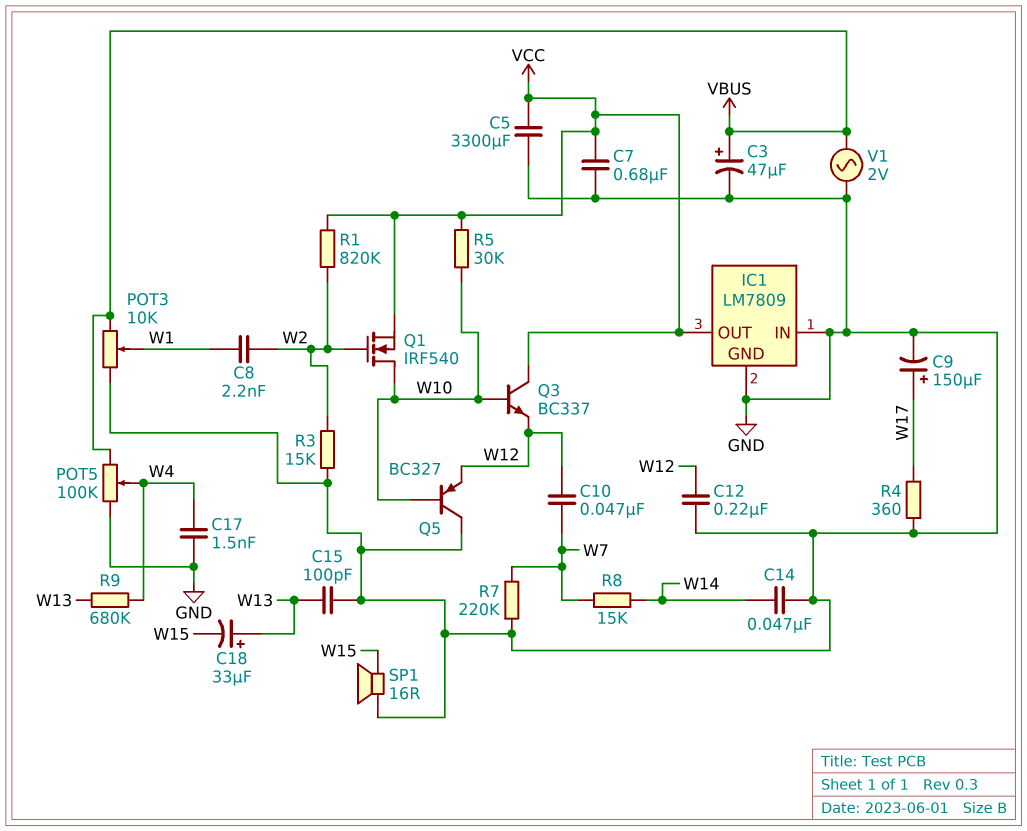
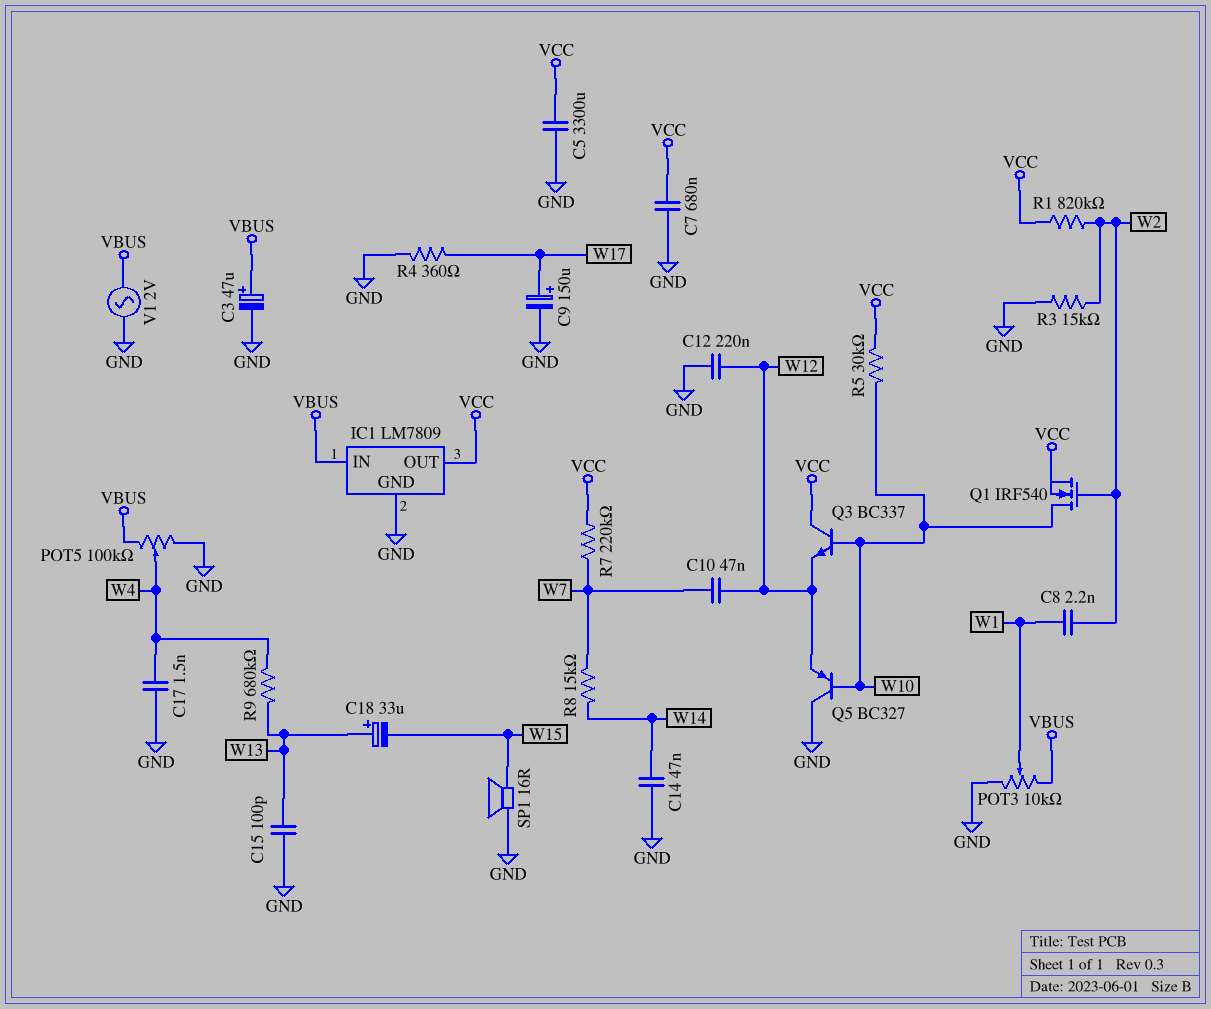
IC1 pin IN: GND -> VBUS
R7: 220k (GND, W7) -> 220k (VCC, W7)

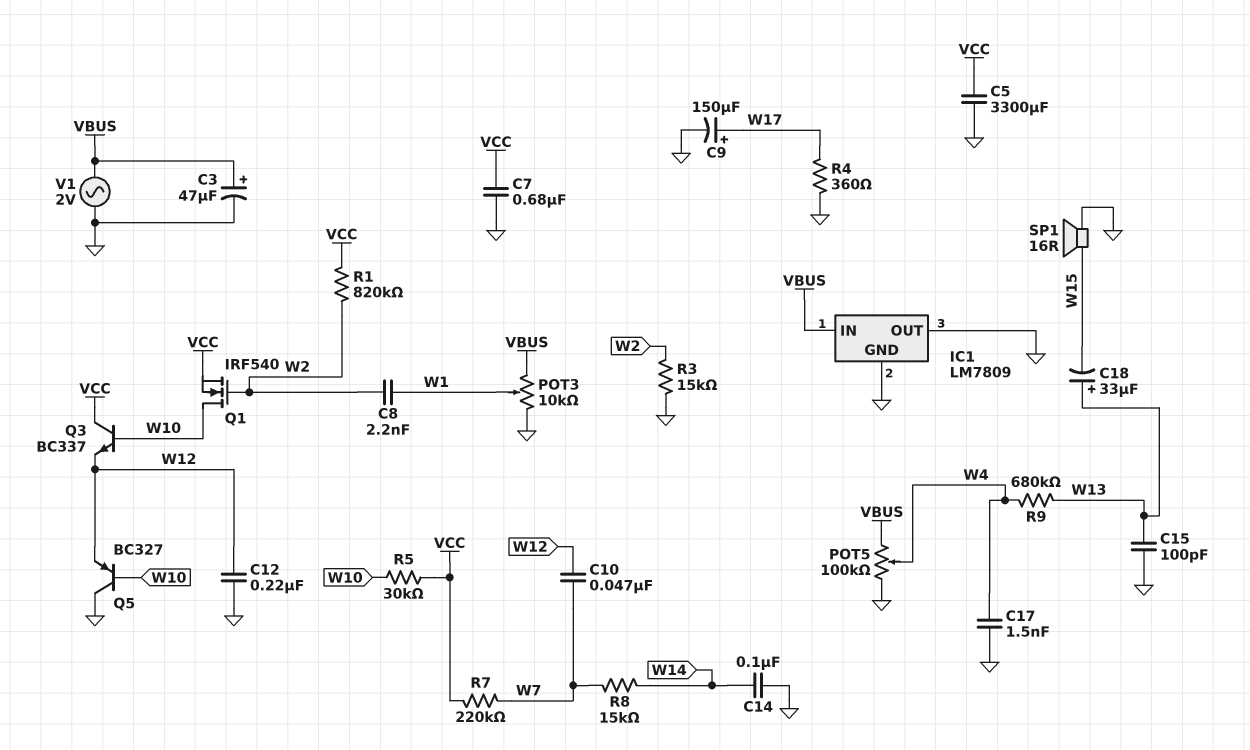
C14: 47nF (GND, W14) -> 100nF (GND, W14)
IC1 pin OUT: VCC -> GND

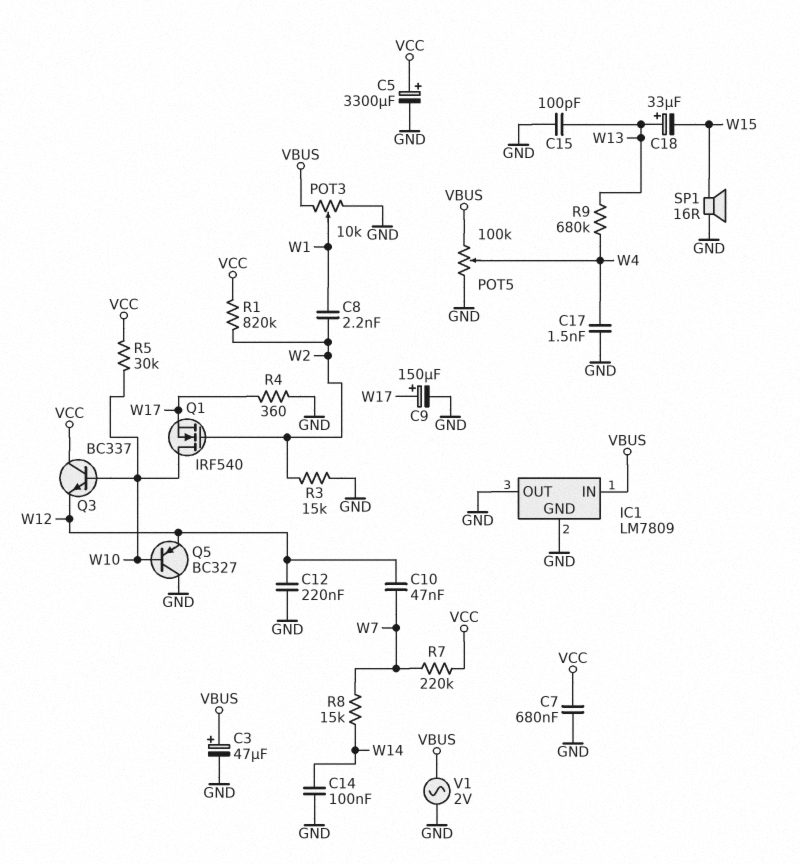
C5: 3300uF (GND, VCC) -> 3300uF (plus VCC, minus GND)
Q1: NMOS IRF540 (G W2, D W10, S VCC) -> NMOS IRF540 (G W2, D W10, S W17)

